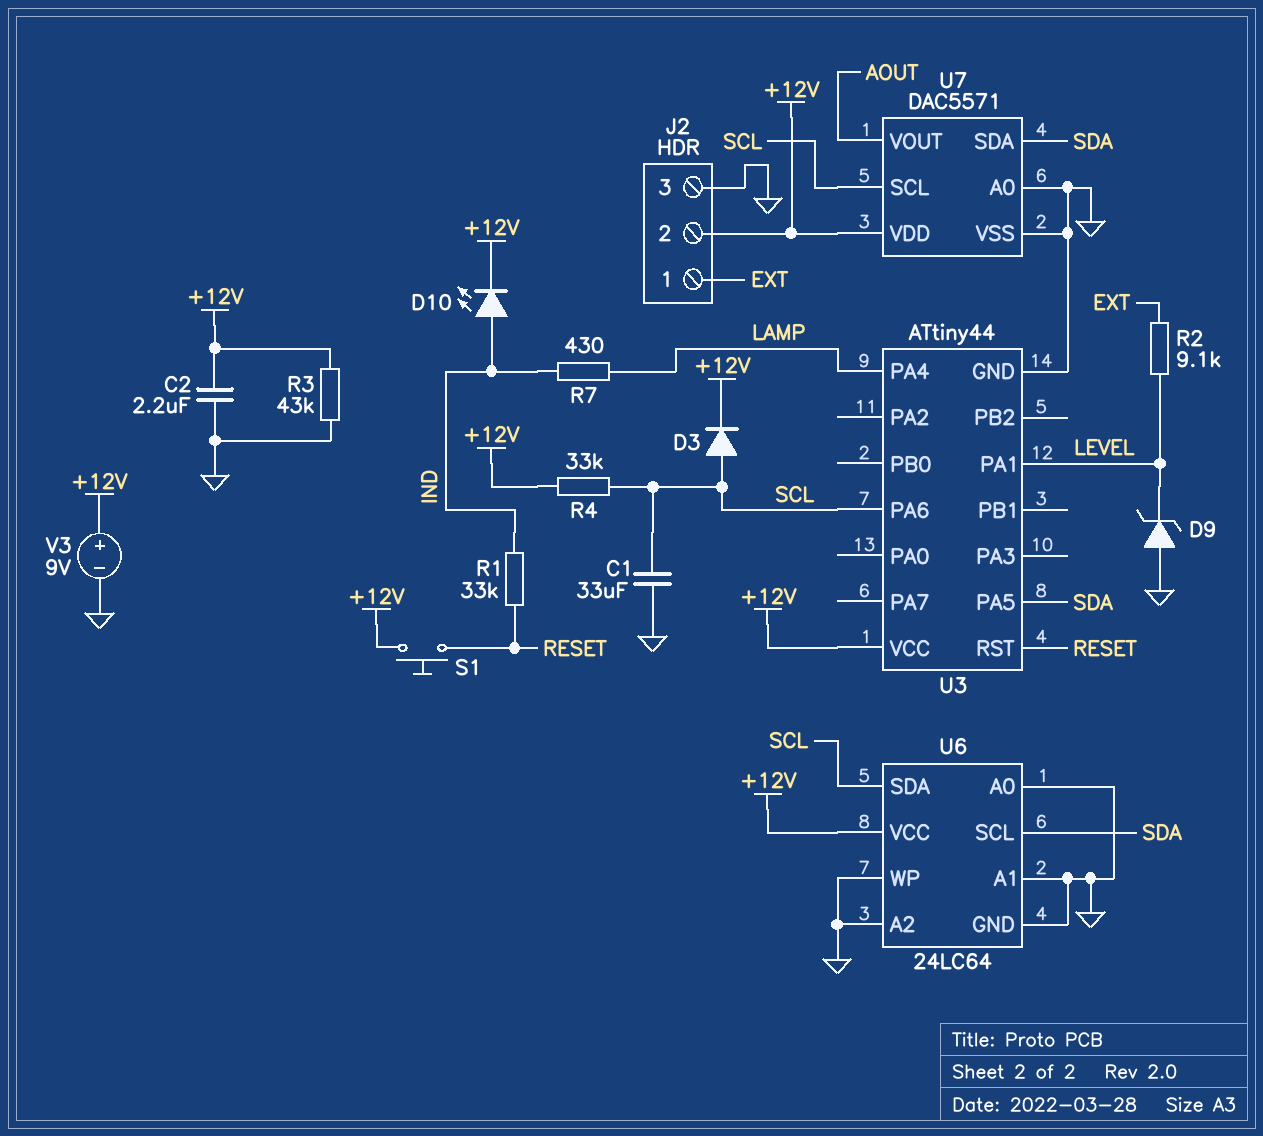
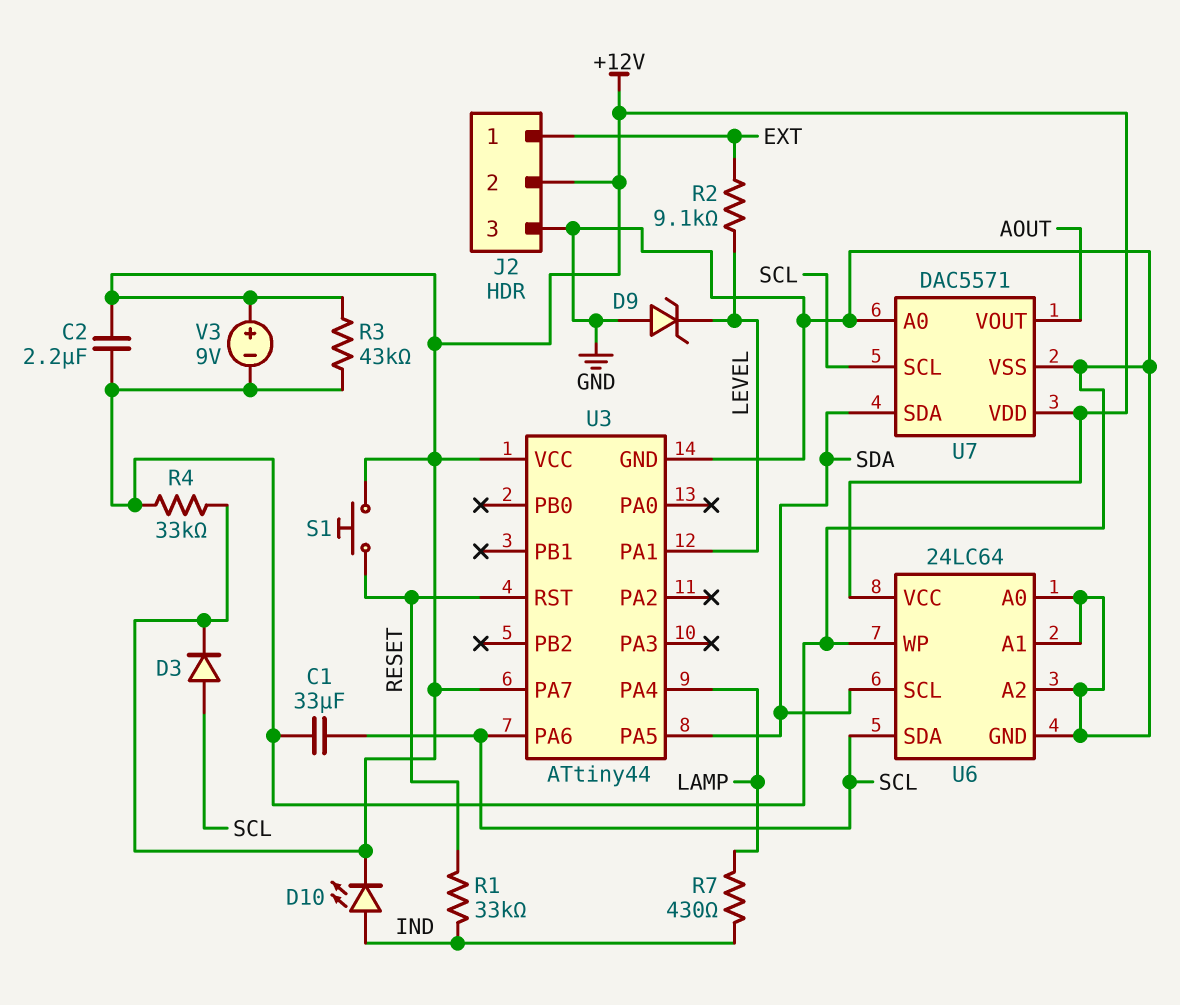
R4: 33k (+12V, SCL) -> 33k (+12V, GND)
U3 pin PA7: none -> +12V

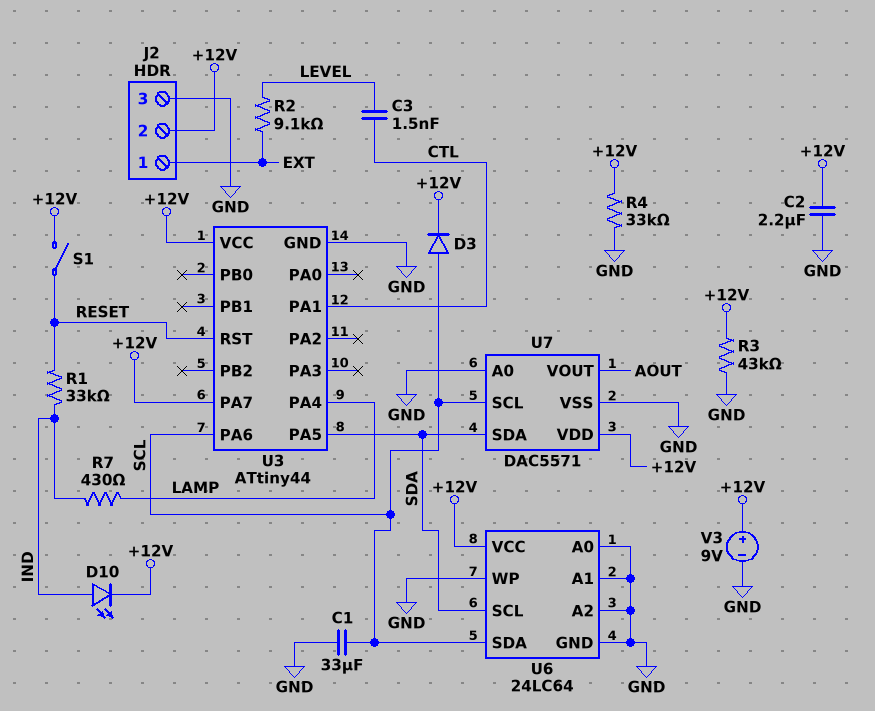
C3: none -> 1.5nF (CTL, LEVEL)
D9: zener (A GND, K LEVEL) -> none
S1: button (+12V, RESET) -> switch (+12V, RESET)
U3 pin PA1: LEVEL -> CTL

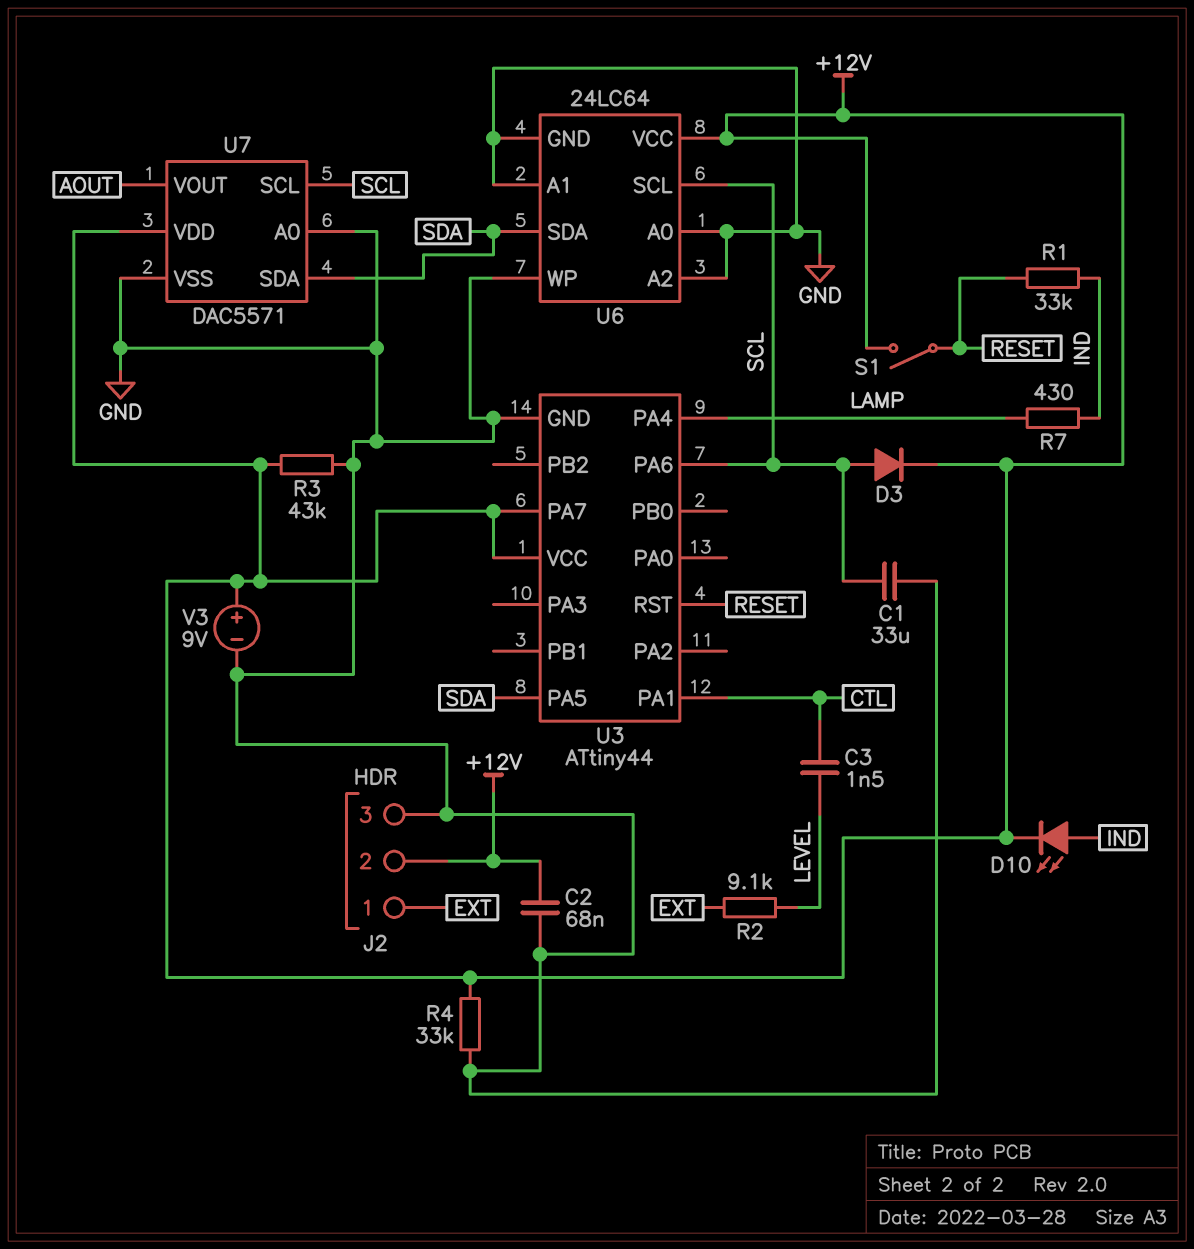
C2: 2.2uF (+12V, GND) -> 68nF (+12V, GND)
U6 pin SCL: SDA -> SCL
U6 pin SDA: SCL -> SDA

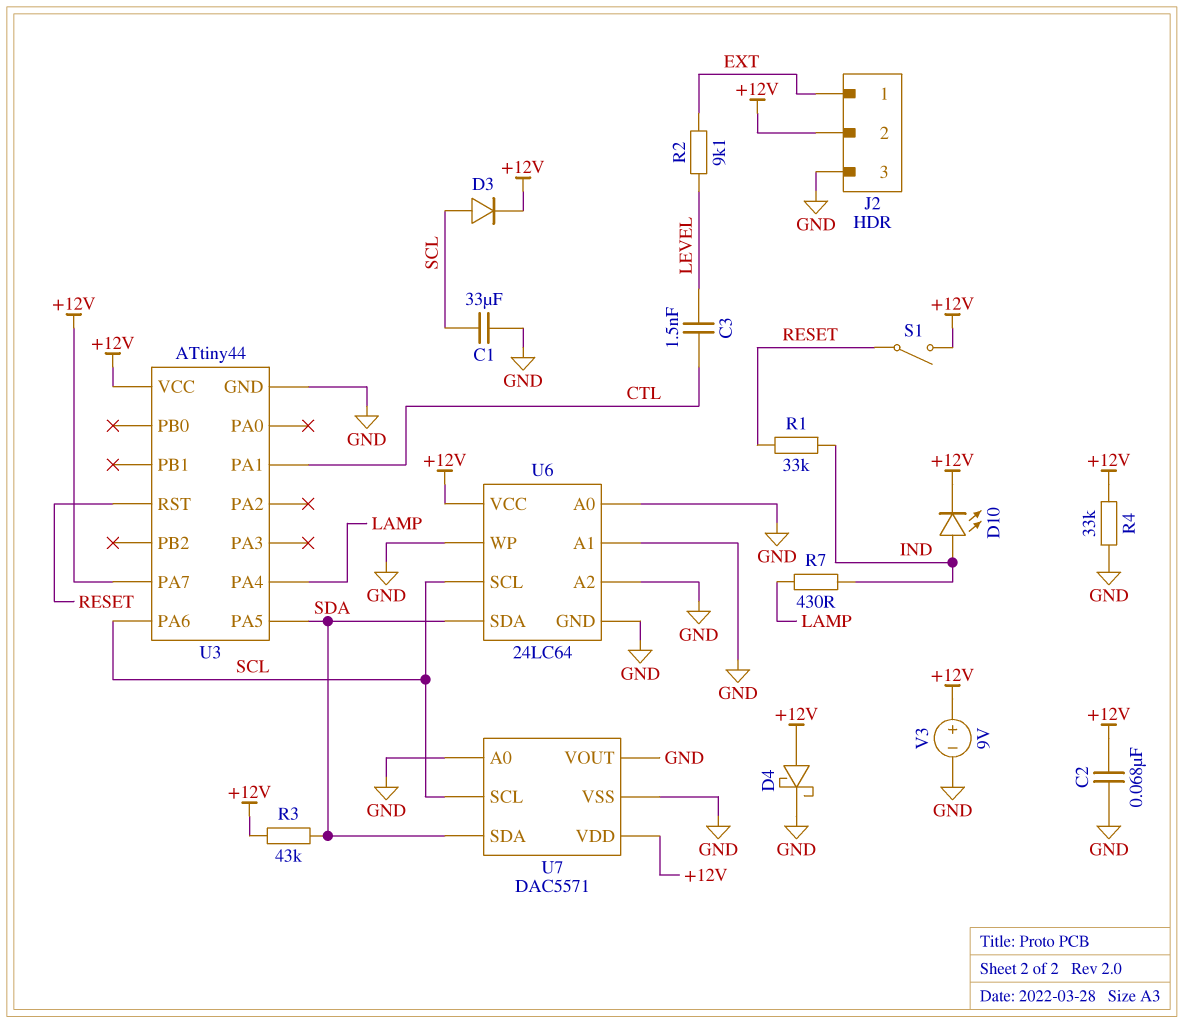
D4: none -> schottky (A +12V, K GND)
R3: 43k (+12V, GND) -> 43k (+12V, SDA)
U7 pin VOUT: AOUT -> GND

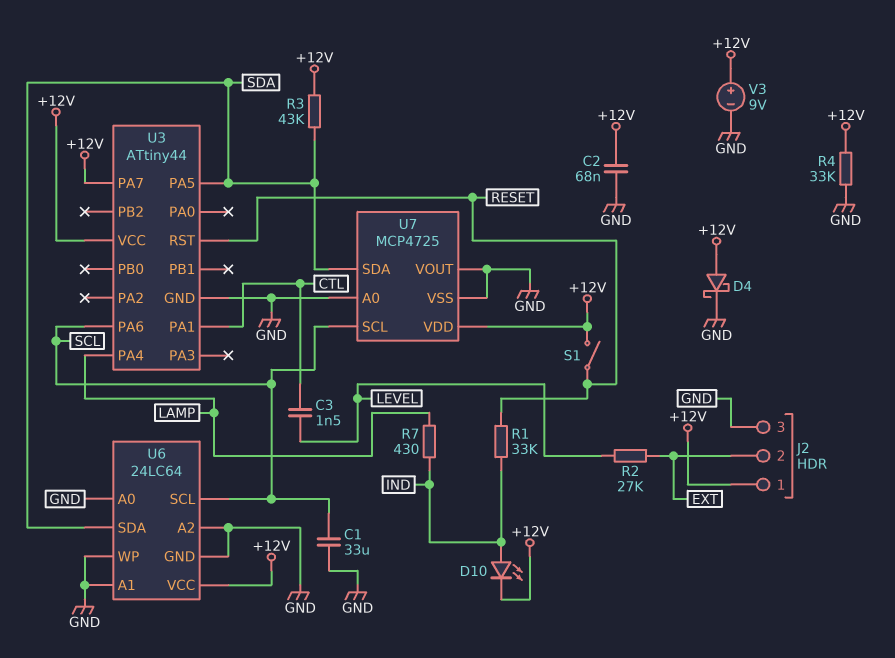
D3: diode (A SCL, K +12V) -> none
J2 pin 1: EXT -> +12V
J2 pin 2: +12V -> EXT
R2: 9.1k (EXT, LEVEL) -> 27k (EXT, LEVEL)
U7: DAC5571 -> MCP4725

